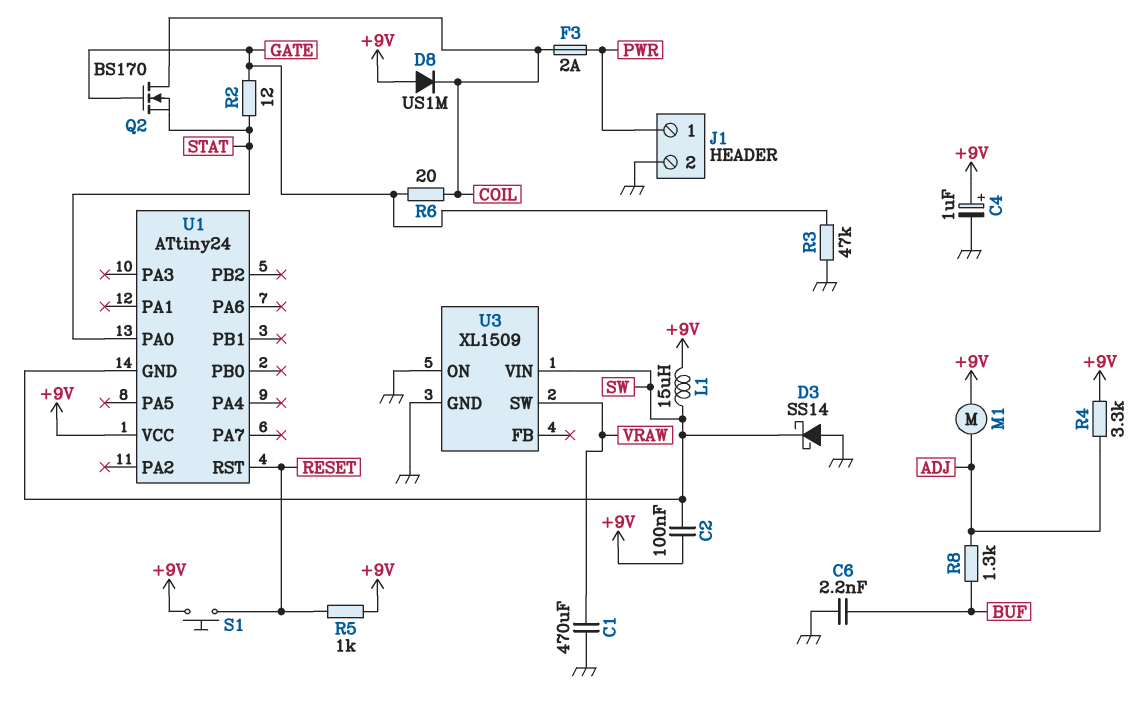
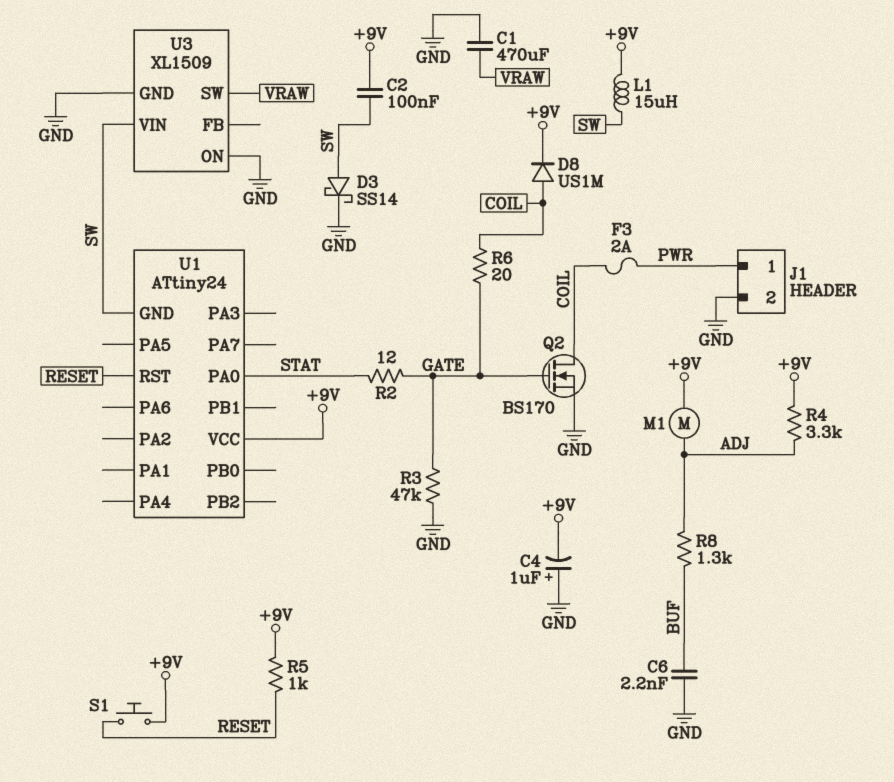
C4: 1uF (plus +9V, minus GND) -> 1uF (plus GND, minus +9V)
D3: schottky SS14 (A GND, K SW) -> schottky SS14 (A SW, K GND)
D8: diode US1M (A +9V, K COIL) -> diode US1M (A COIL, K +9V)
Q2: NMOS BS170 (G GATE, D COIL, S STAT) -> NMOS BS170 (G GATE, D COIL, S GND)

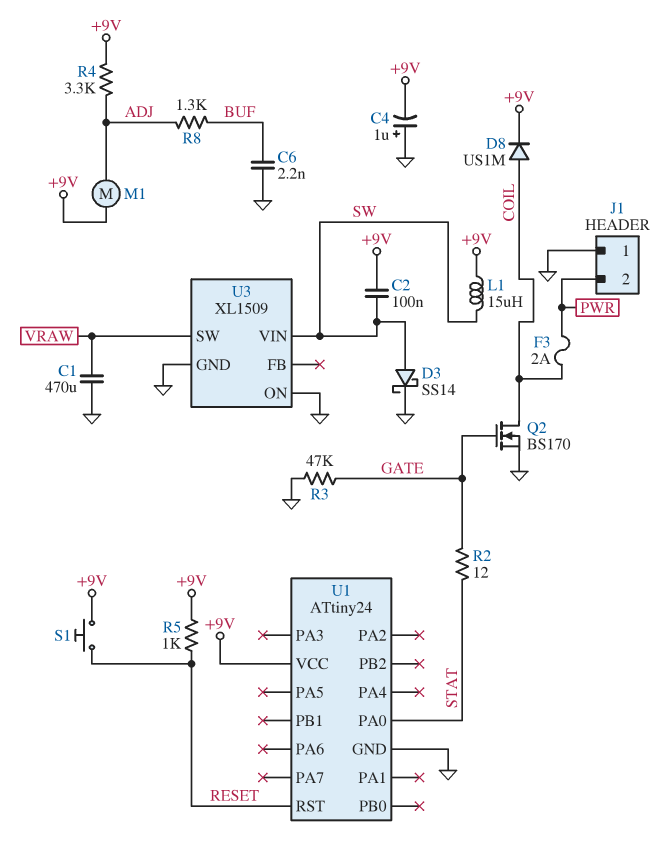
J1 pin 1: PWR -> GND
J1 pin 2: GND -> PWR
R6: 20 (COIL, GATE) -> none
U1 pin GND: SW -> GND

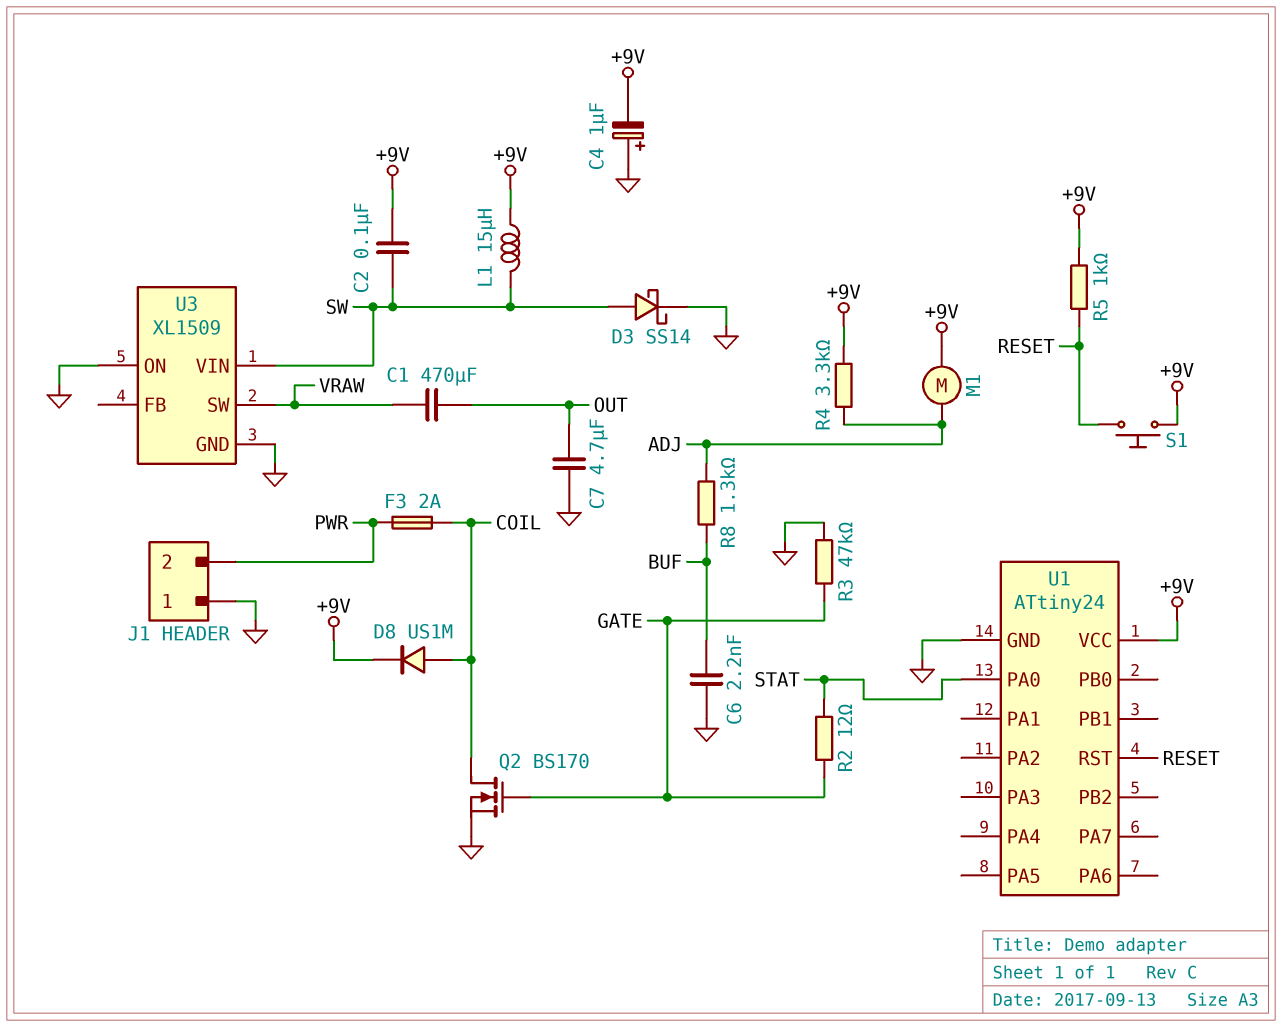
C1: 470uF (GND, VRAW) -> 470uF (OUT, VRAW)
C7: none -> 4.7uF (GND, OUT)

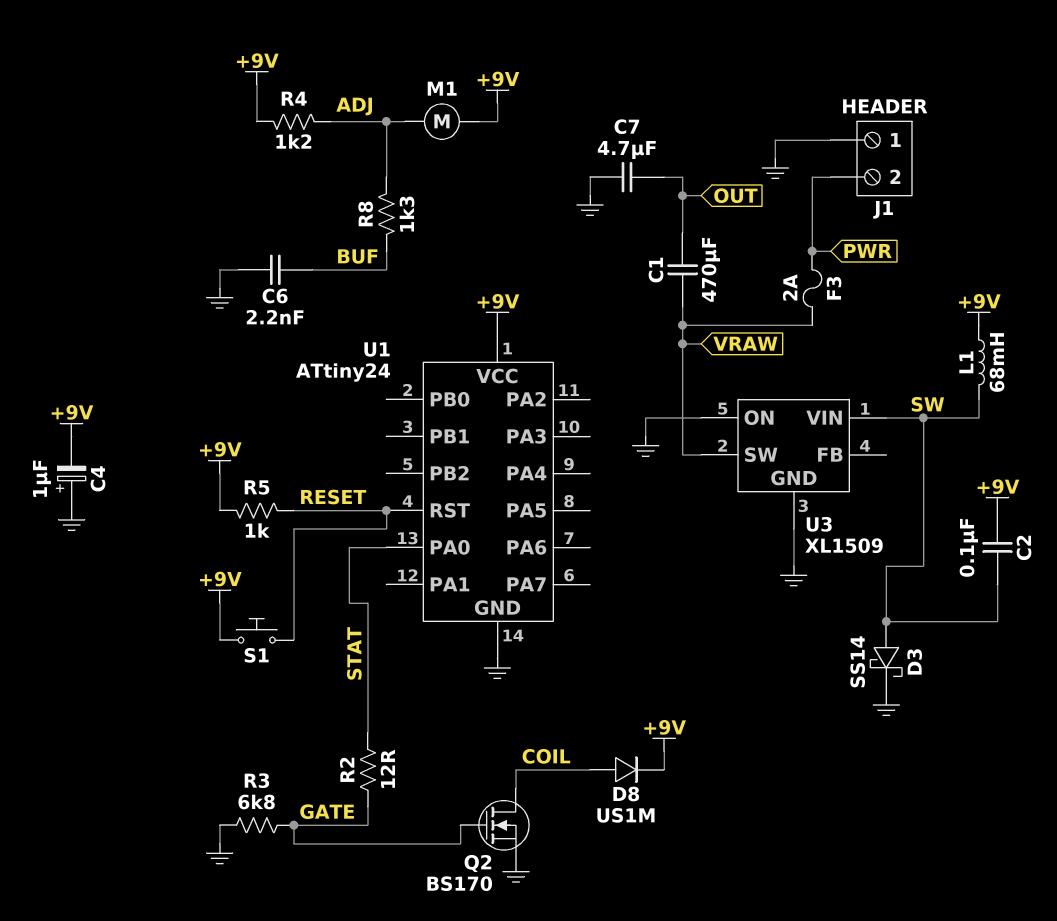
F3: 2A (COIL, PWR) -> 2A (PWR, VRAW)
L1: 15uH (+9V, SW) -> 68mH (+9V, SW)
R3: 47k (GATE, GND) -> 6.8k (GATE, GND)
R4: 3.3k (+9V, ADJ) -> 1.2k (+9V, ADJ)

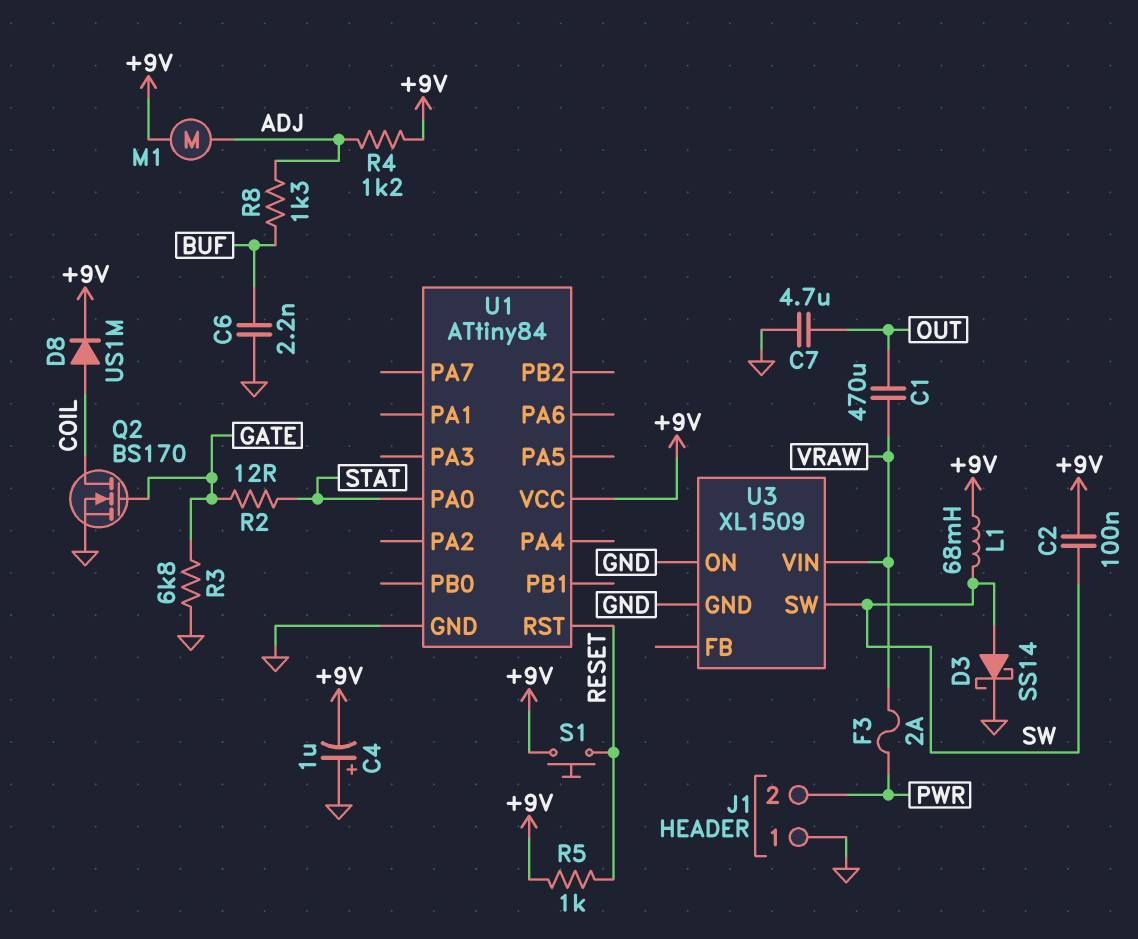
U1: ATtiny24 -> ATtiny84
U3 pin SW: VRAW -> SW
U3 pin VIN: SW -> VRAW

